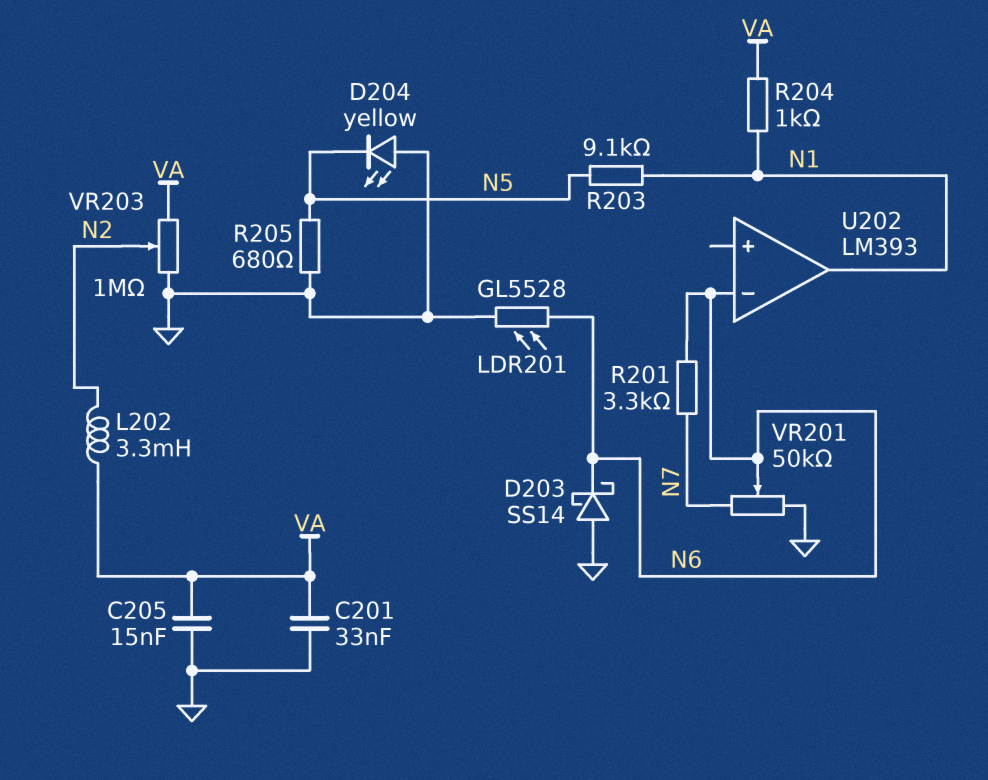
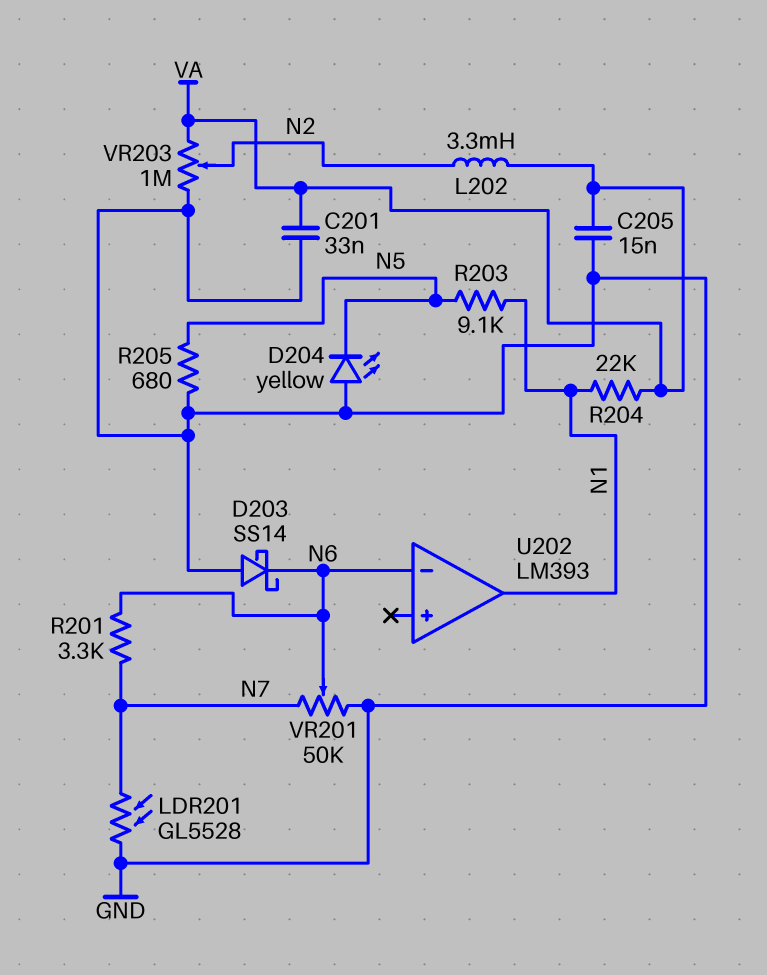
LDR201: GL5528 (GND, N6) -> GL5528 (GND, N7)
R204: 1k (N1, VA) -> 22k (N1, VA)

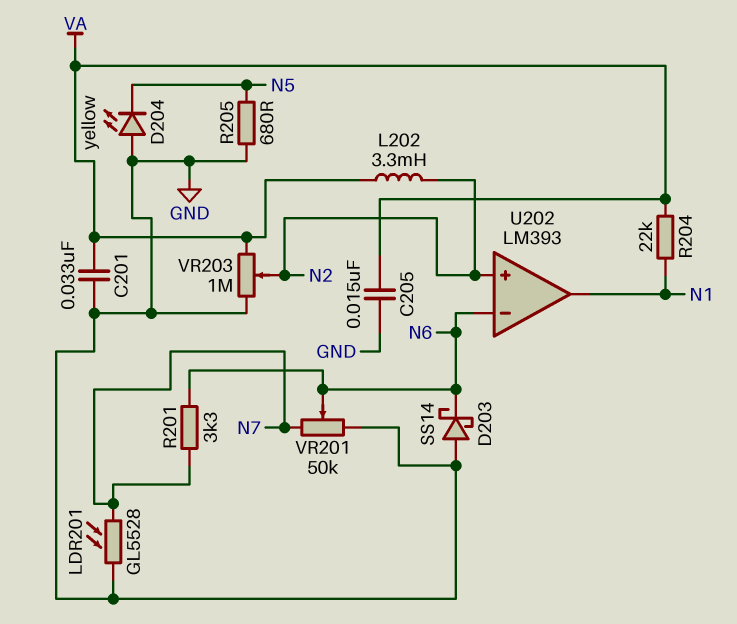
R203: 9.1k (N1, N5) -> none
U202 pin in+: none -> N2

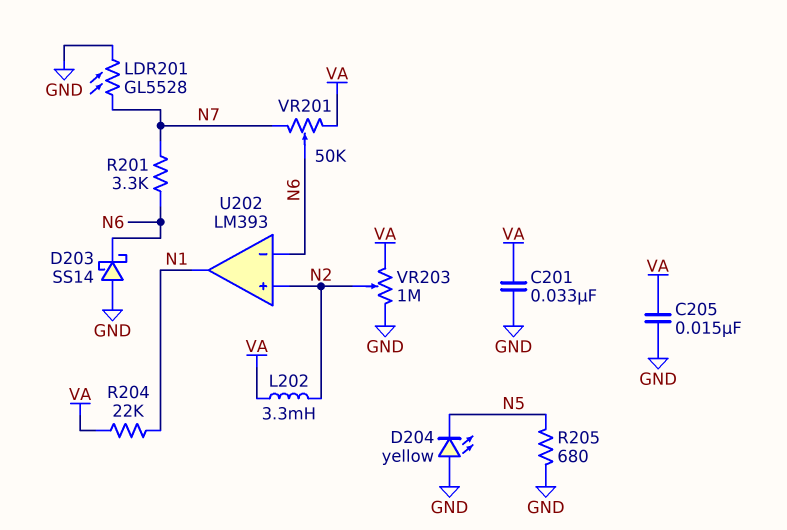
VR201: 50k (GND, N7, wiper N6) -> 50k (N7, VA, wiper N6)

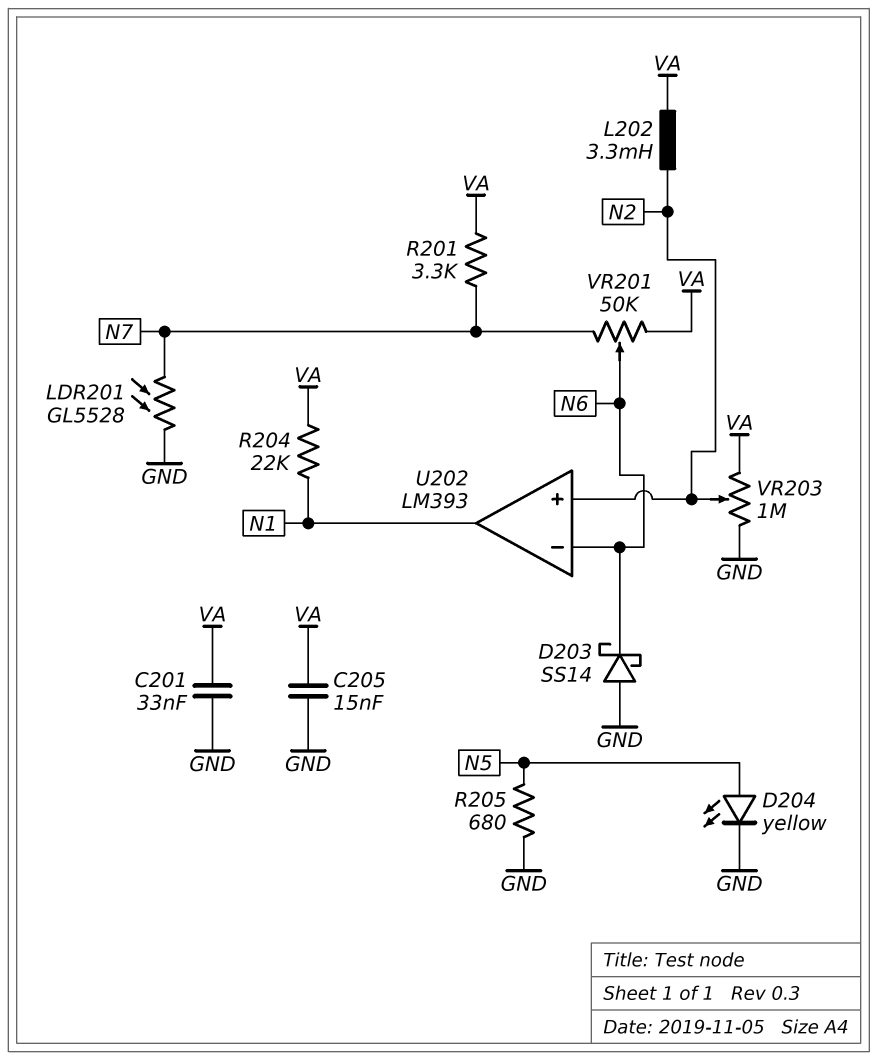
D204: LED yellow (A GND, K N5) -> LED yellow (A N5, K GND)
R201: 3.3k (N6, N7) -> 3.3k (N7, VA)

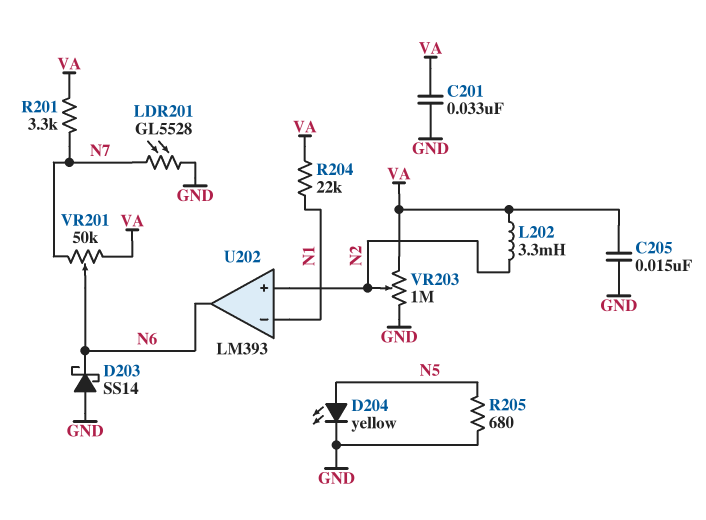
U202 pin in-: N6 -> N1
U202 pin out: N1 -> N6

